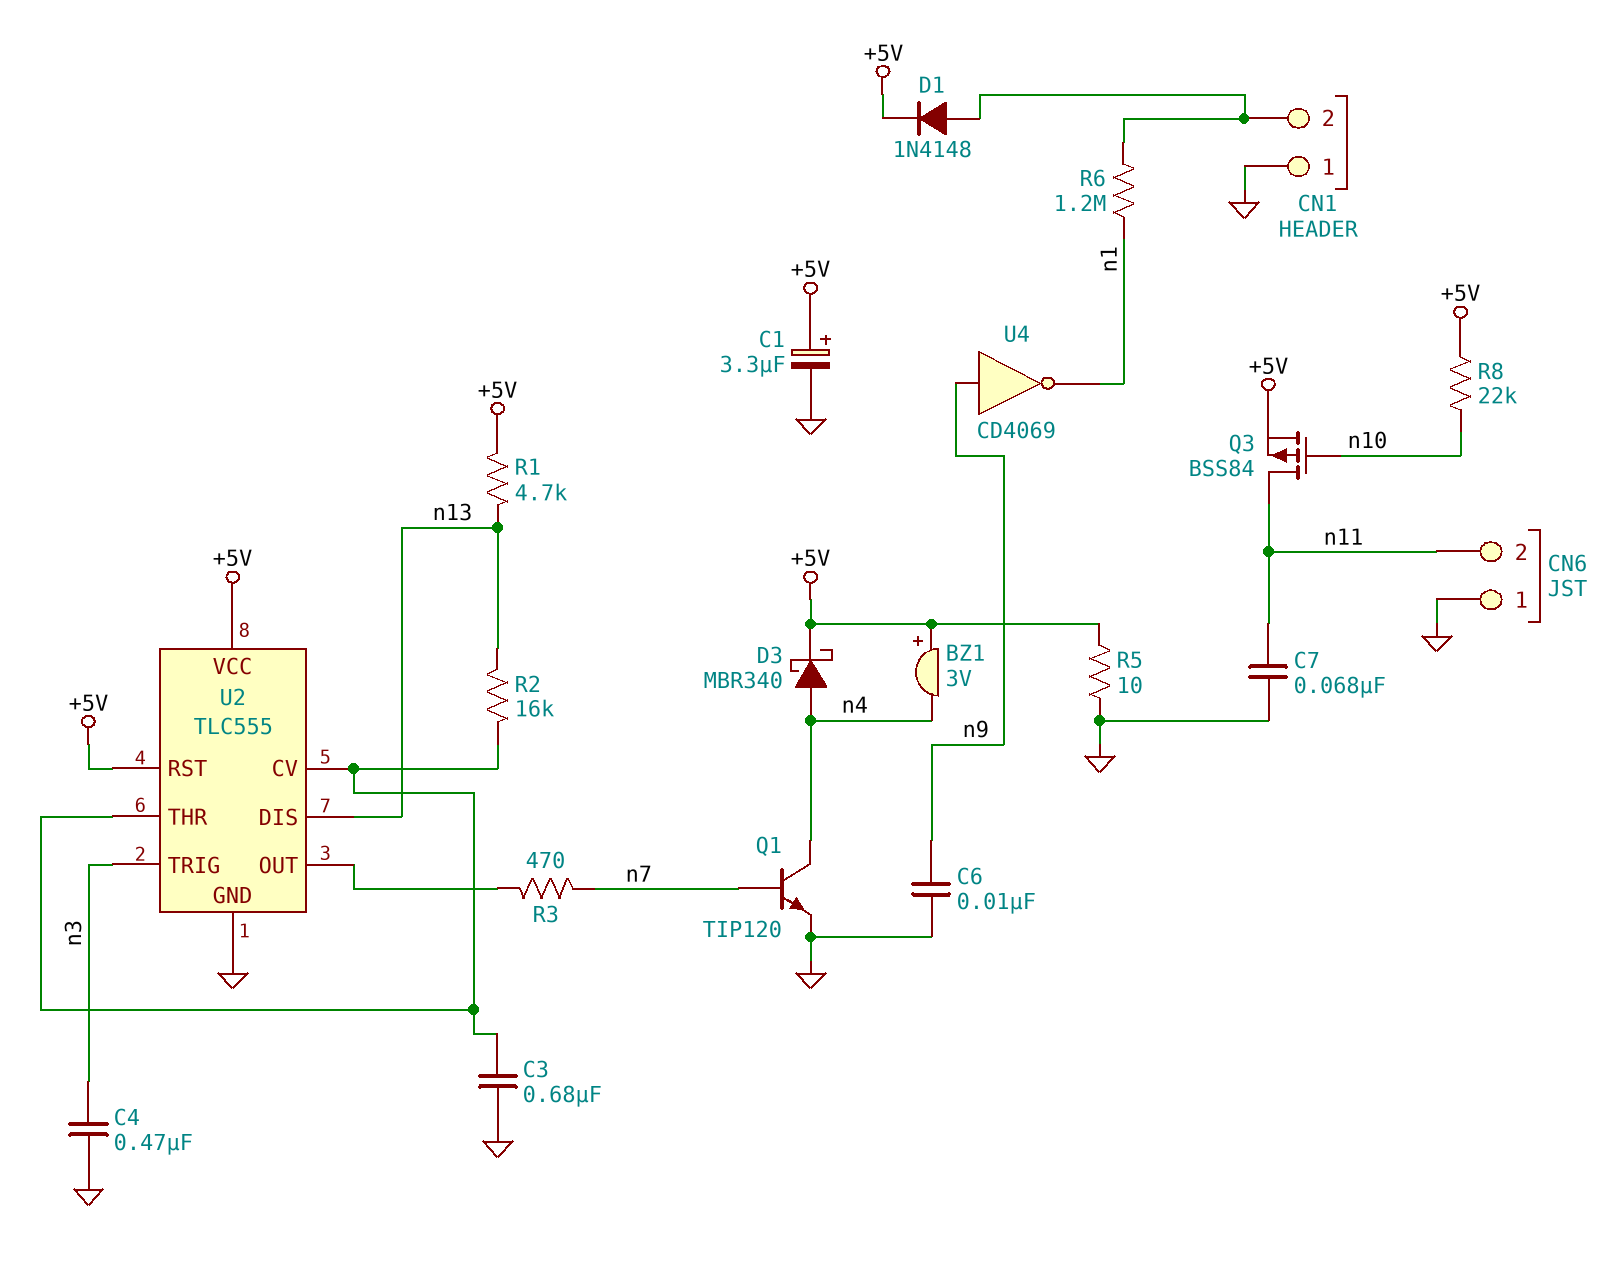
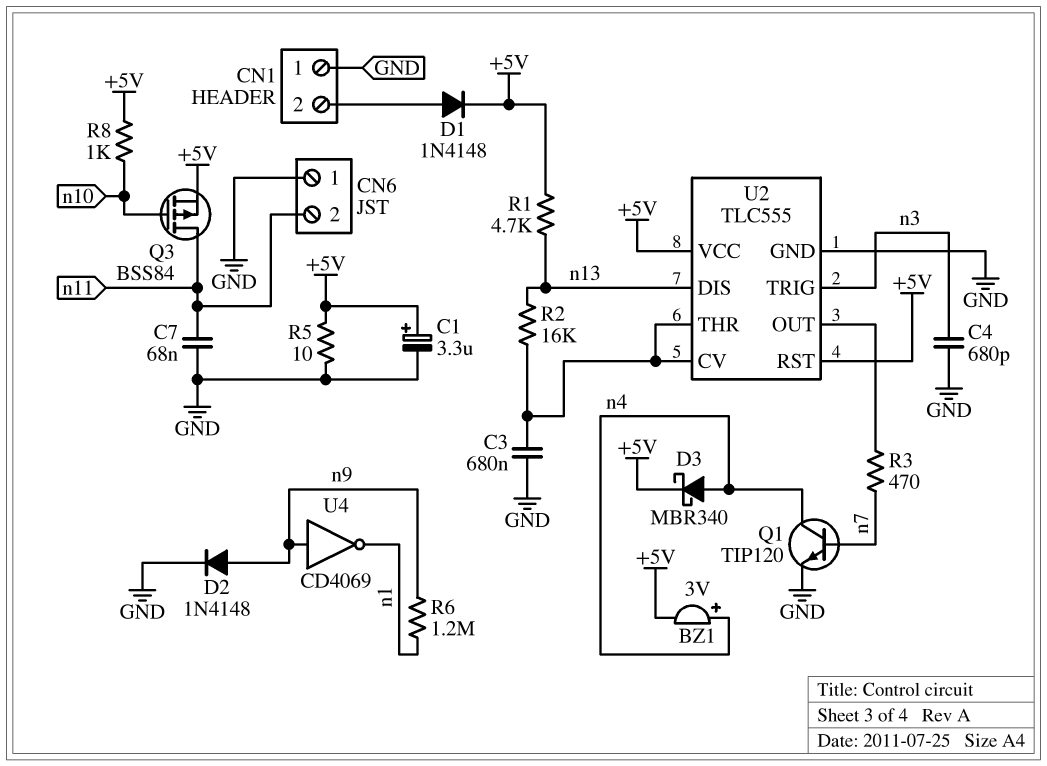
BZ1: buzzer 3V (plus +5V, minus n4) -> buzzer 3V (plus n4, minus +5V)
C4: 470nF (GND, n3) -> 680pF (GND, n3)
C6: 10nF (GND, n9) -> none
D2: none -> diode 1N4148 (A n9, K GND)
R6: 1.2M (CN1/2, n1) -> 1.2M (n1, n9)
R8: 22k (+5V, n10) -> 1k (+5V, n10)

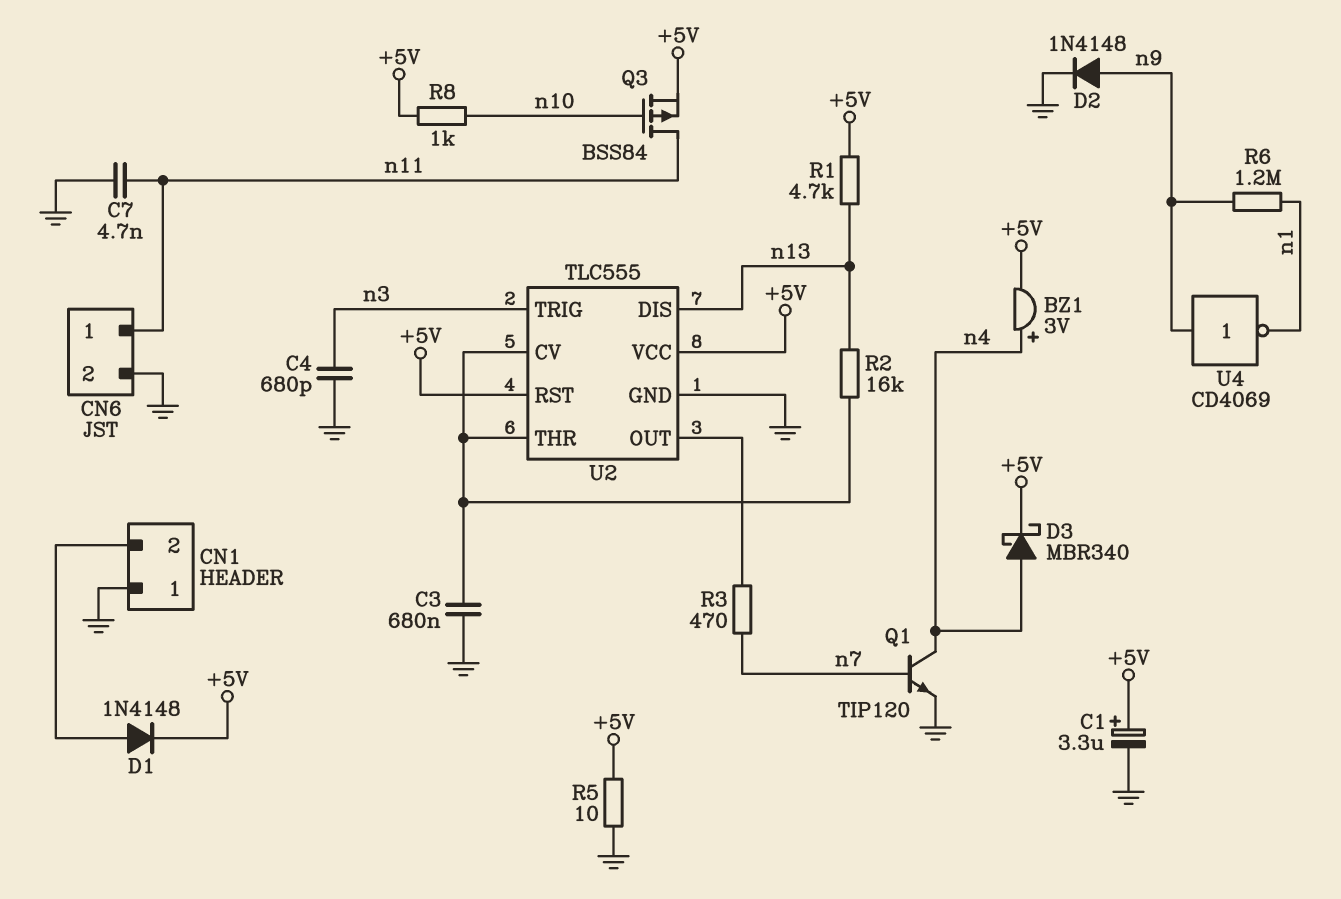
C7: 68nF (GND, n11) -> 4.7nF (GND, n11)
CN6 pin 1: GND -> n11
CN6 pin 2: n11 -> GND

